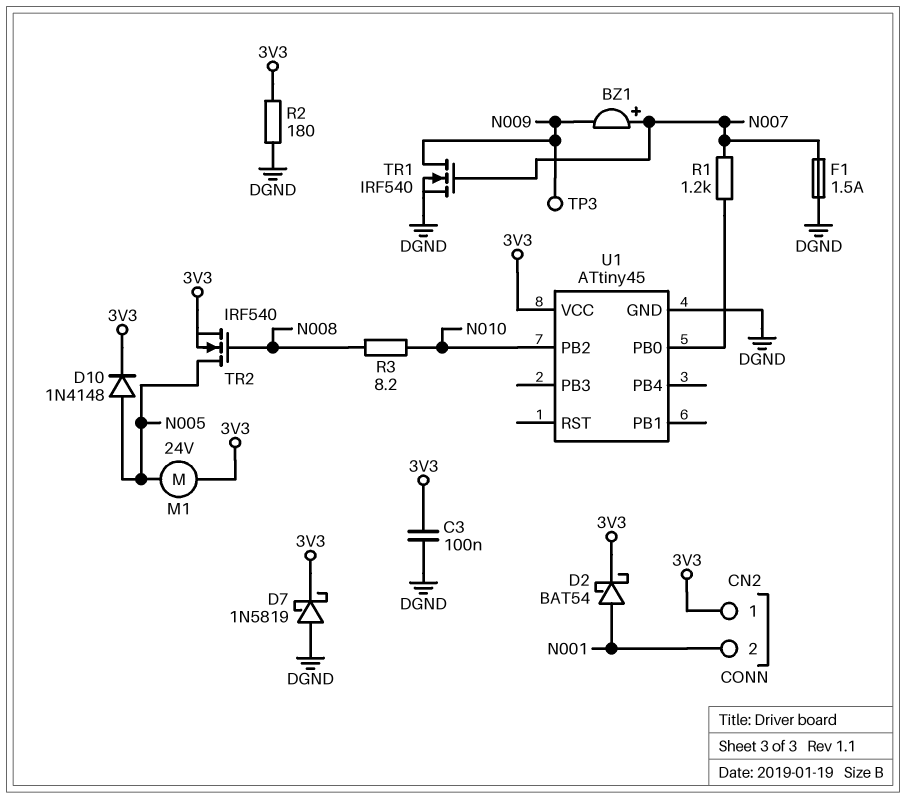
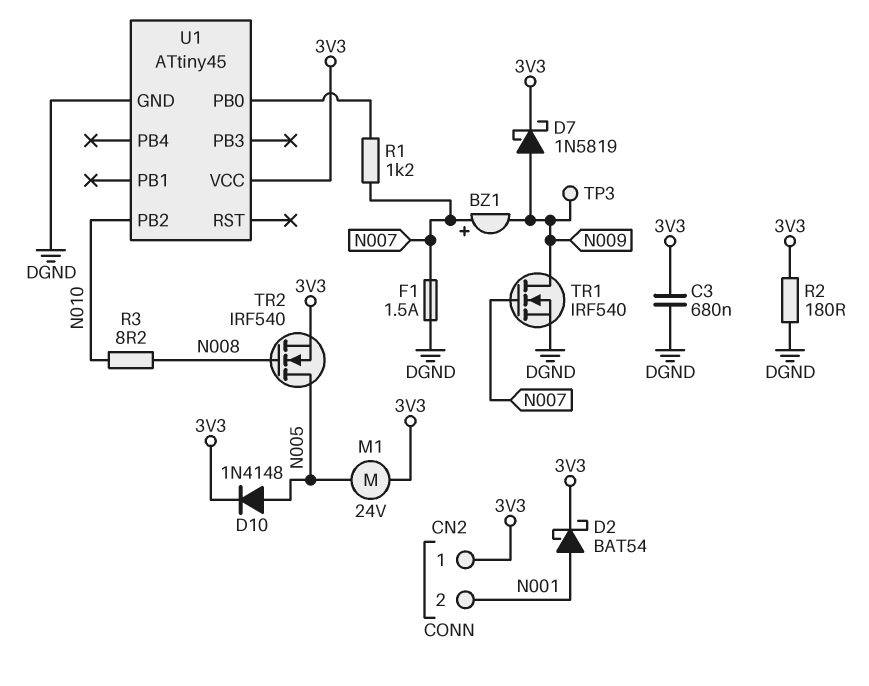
C3: 100nF (3V3, DGND) -> 680nF (3V3, DGND)
D7: schottky 1N5819 (A DGND, K 3V3) -> schottky 1N5819 (A N009, K 3V3)

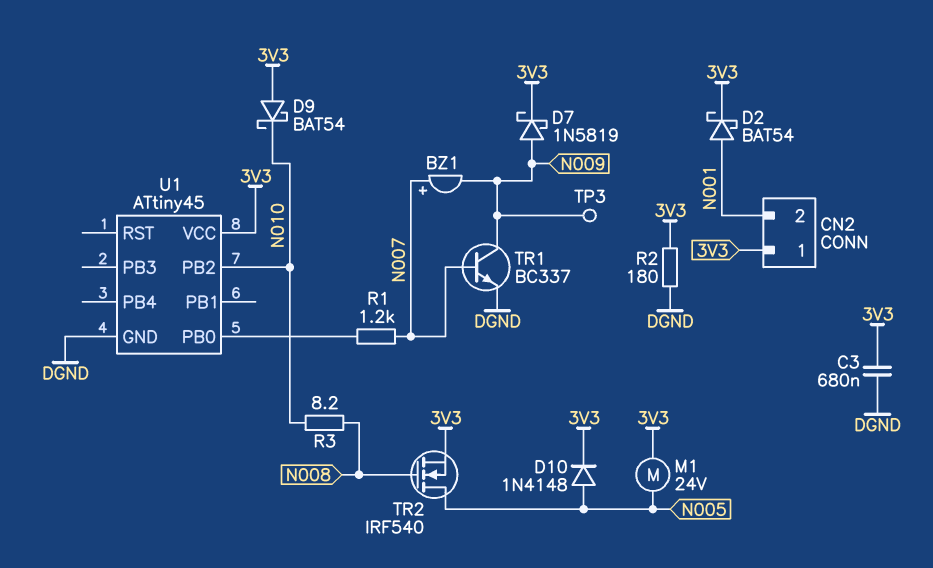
D9: none -> schottky BAT54 (A 3V3, K N010)
F1: 1.5A (DGND, N007) -> none
TR1: NMOS IRF540 (G N007, D N009, S DGND) -> NPN BC337 (B N007, C N009, E DGND)

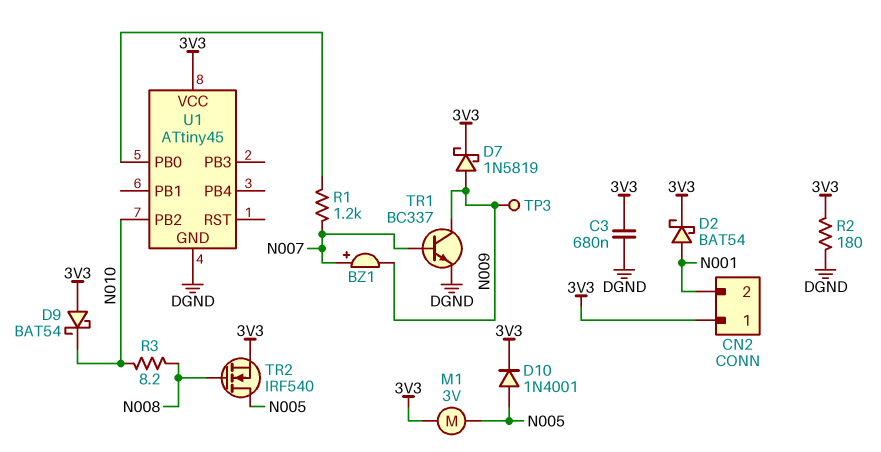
D10: diode 1N4148 (A N005, K 3V3) -> diode 1N4001 (A N005, K 3V3)
M1: motor 24V (3V3, N005) -> motor 3V (3V3, N005)

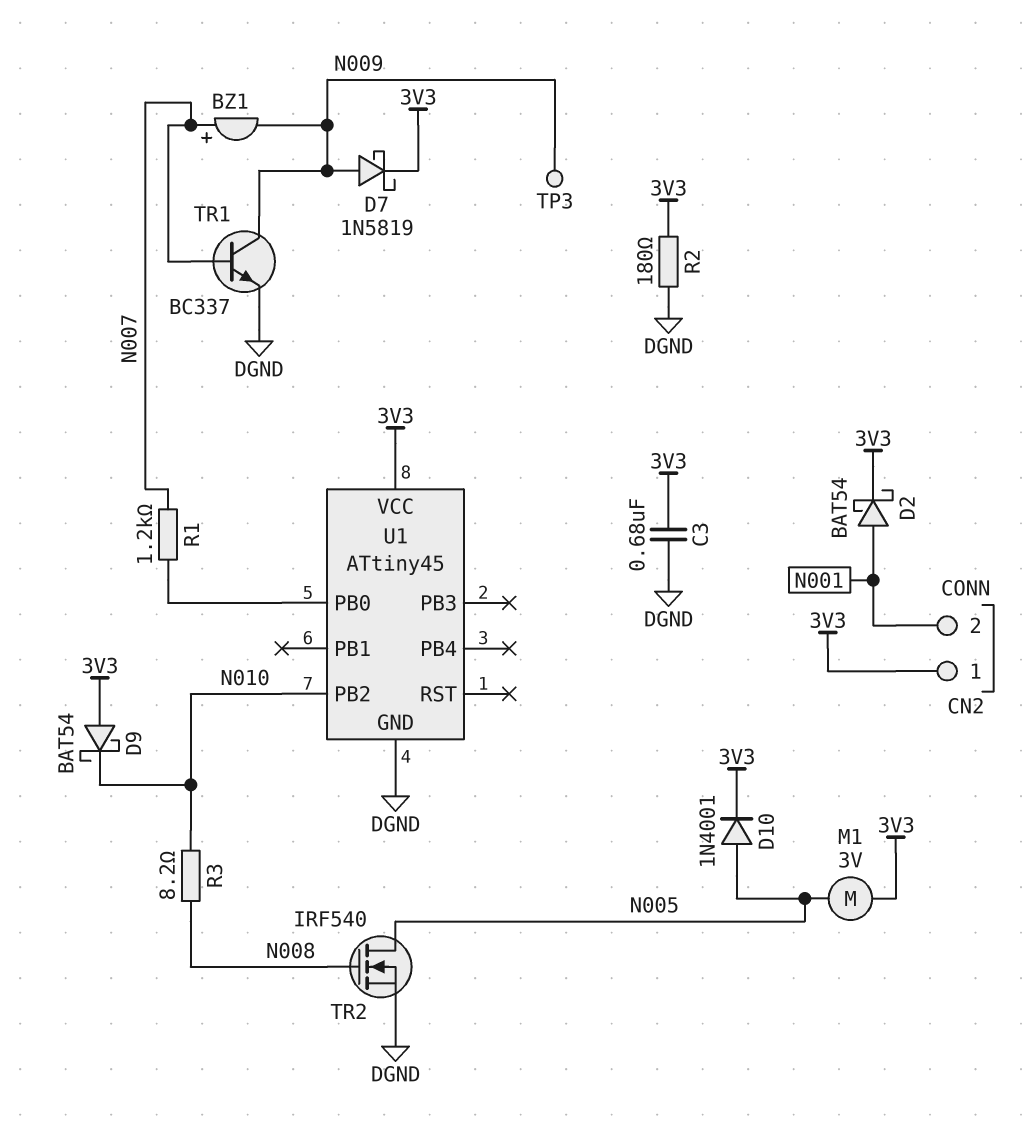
TR2: NMOS IRF540 (G N008, D N005, S 3V3) -> NMOS IRF540 (G N008, D N005, S DGND)

